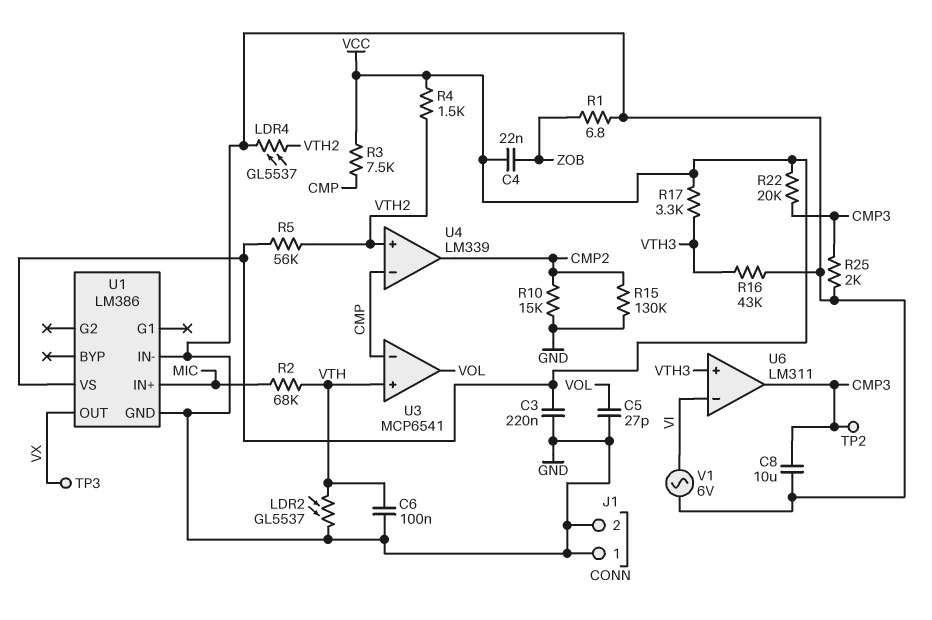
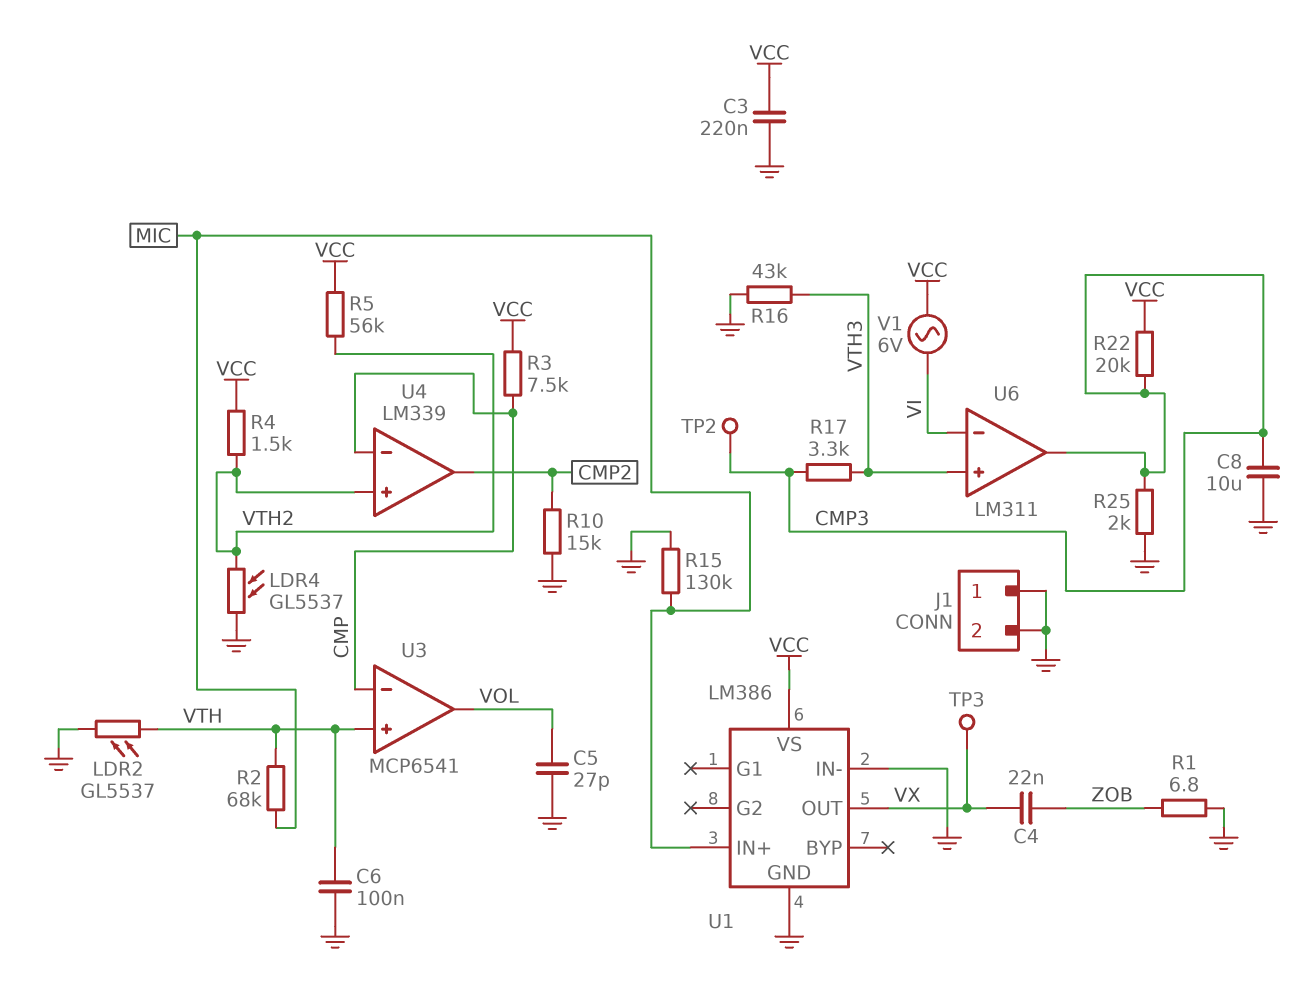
C4: 22nF (VCC, ZOB) -> 22nF (VX, ZOB)
R15: 130k (CMP2, GND) -> 130k (GND, MIC)
R17: 3.3k (VCC, VTH3) -> 3.3k (CMP3, VTH3)
V1: AC 6V (GND, VI) -> AC 6V (VCC, VI)

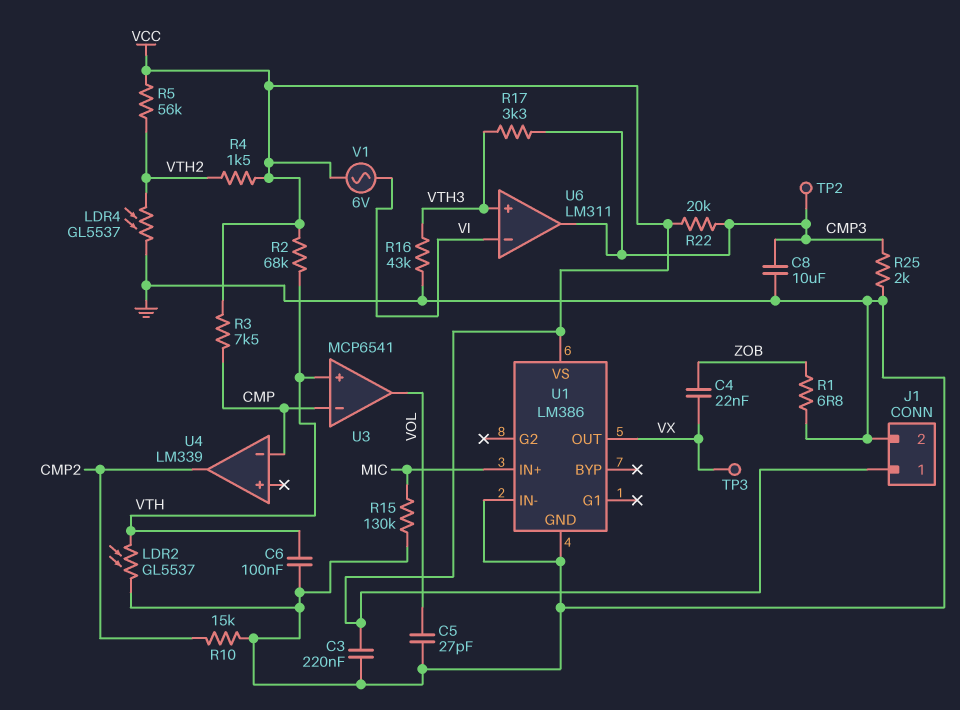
J1 pin 1: GND -> VCC
R2: 68k (MIC, VTH) -> 68k (VCC, VTH)
U4 pin in+: VTH2 -> none

